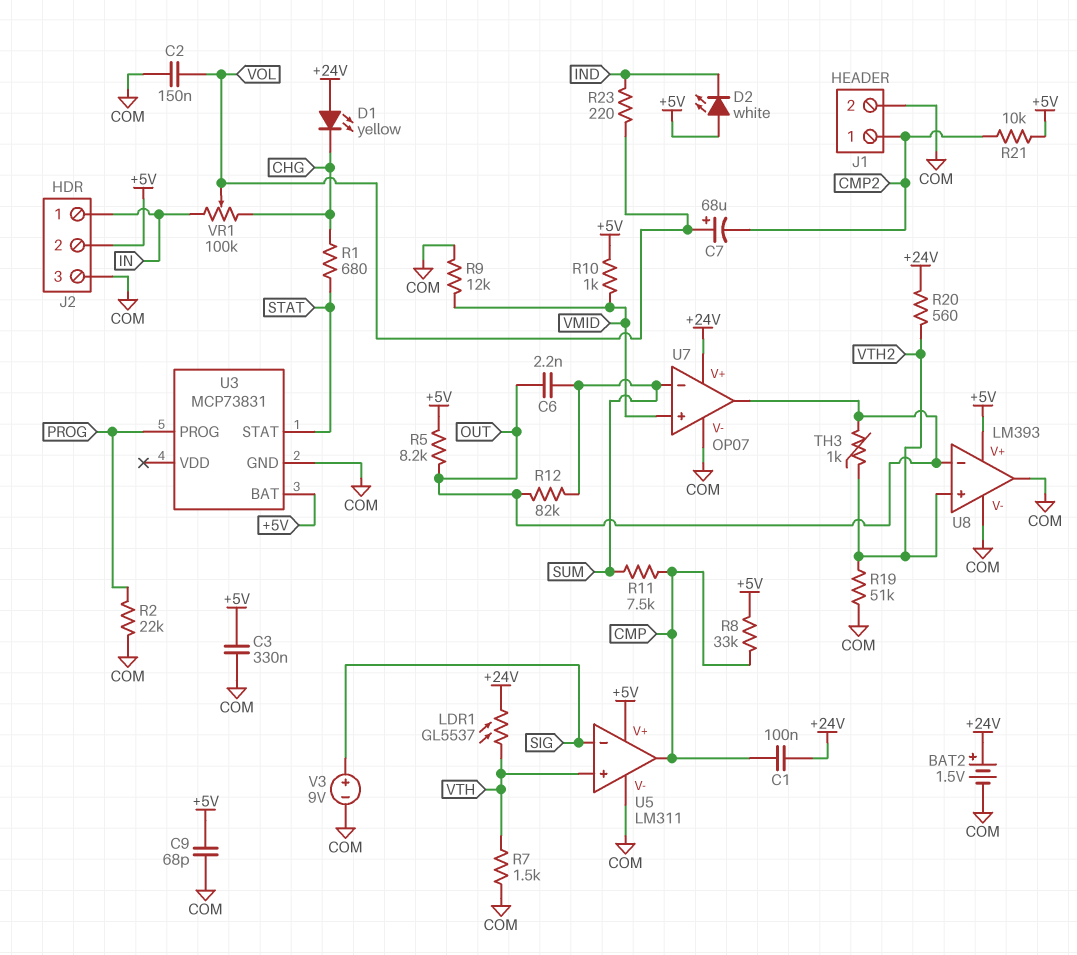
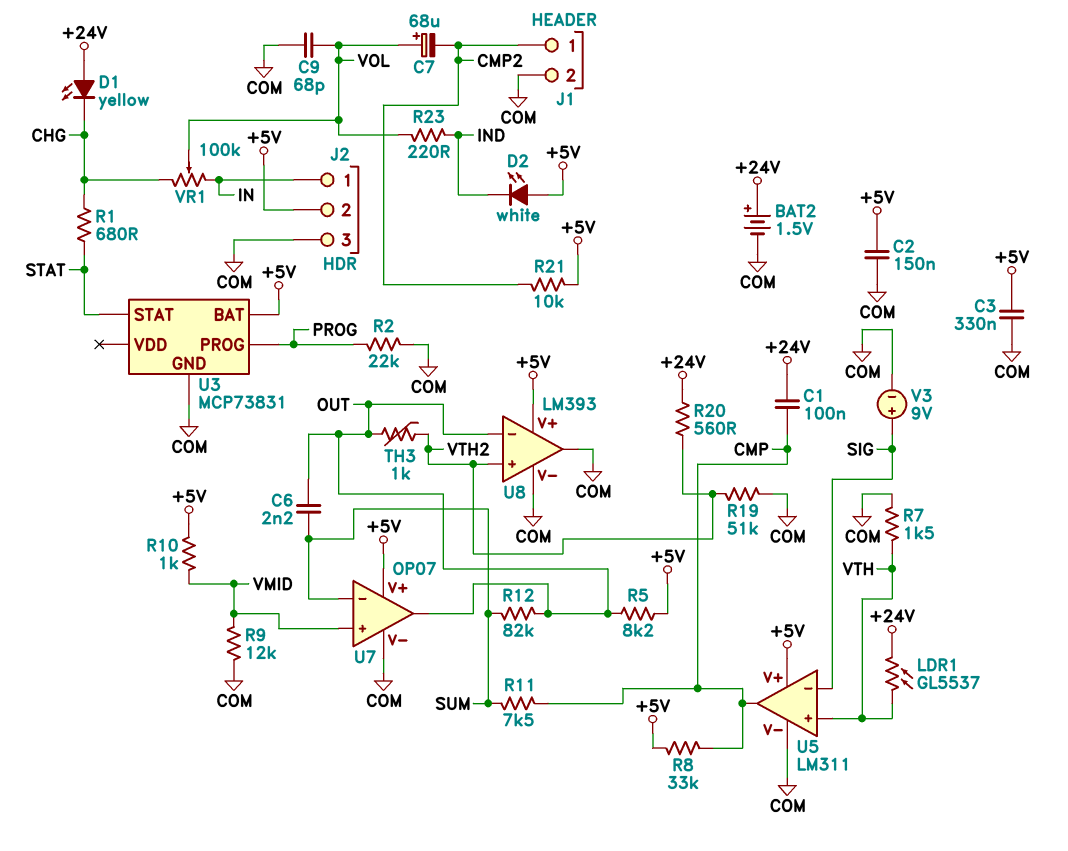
C2: 150nF (COM, VOL) -> 150nF (+5V, COM)
C9: 68pF (+5V, COM) -> 68pF (COM, VOL)
U7 pin V+: +24V -> +5V

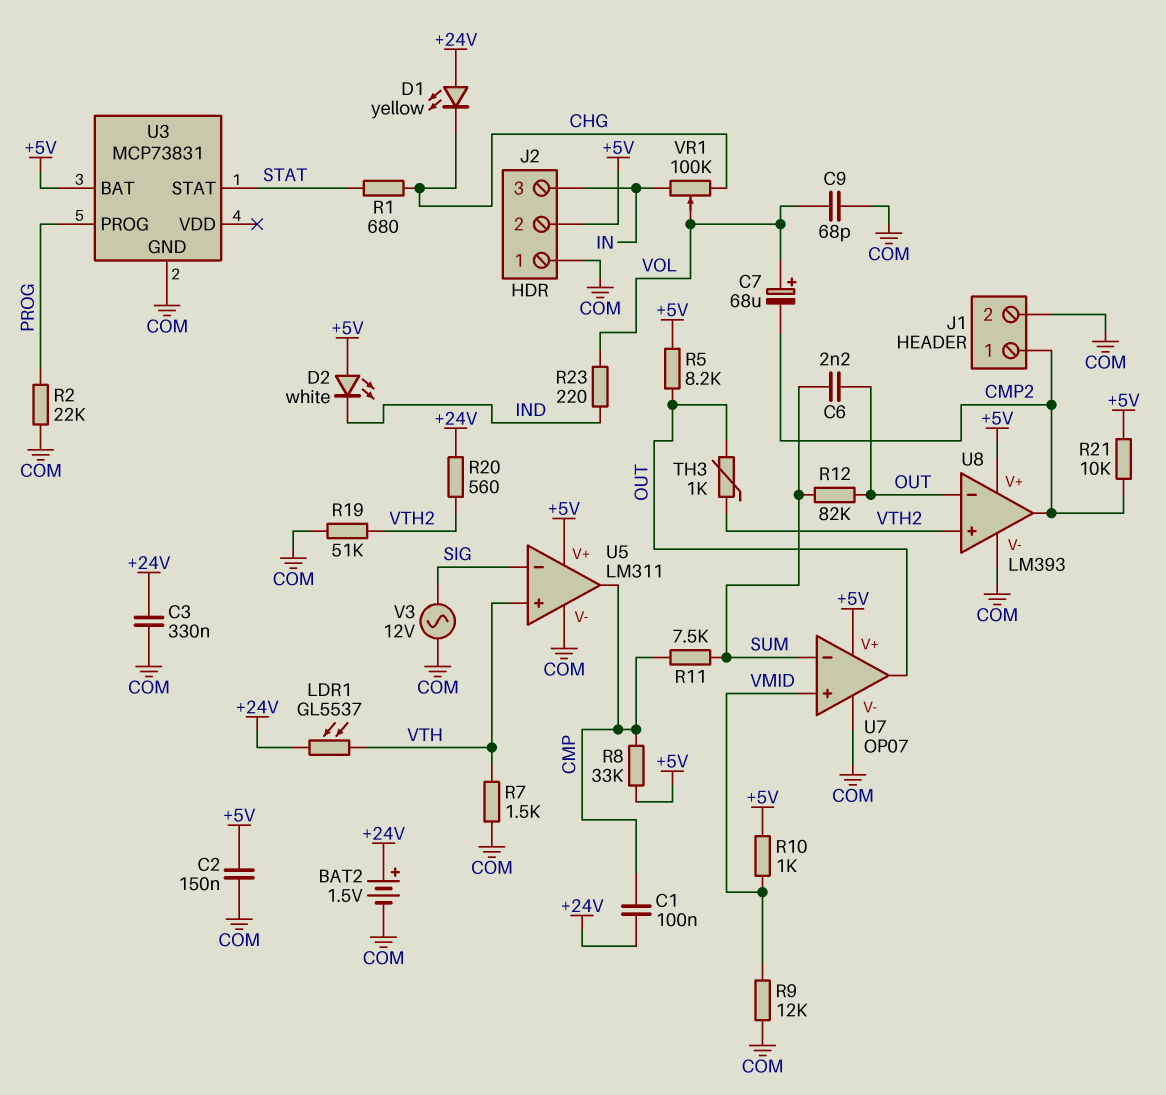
C3: 330nF (+5V, COM) -> 330nF (+24V, COM)
J2 pin 1: IN -> COM
J2 pin 3: COM -> IN
U8 pin out: COM -> CMP2
V3: 9V (plus SIG, minus COM) -> AC 12V (COM, SIG)

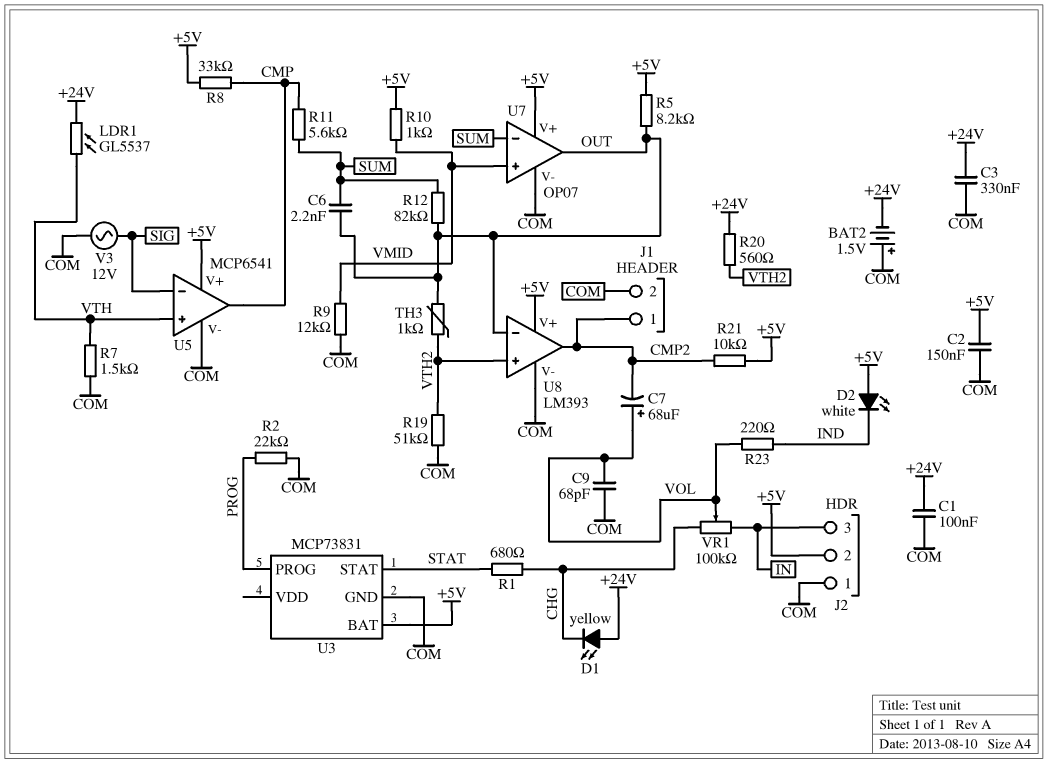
BAT2: 1.5V (plus +24V, minus COM) -> 1.5V (plus COM, minus +24V)
C1: 100nF (+24V, CMP) -> 100nF (+24V, COM)
R11: 7.5k (CMP, SUM) -> 5.6k (CMP, SUM)
U5: LM311 -> MCP6541

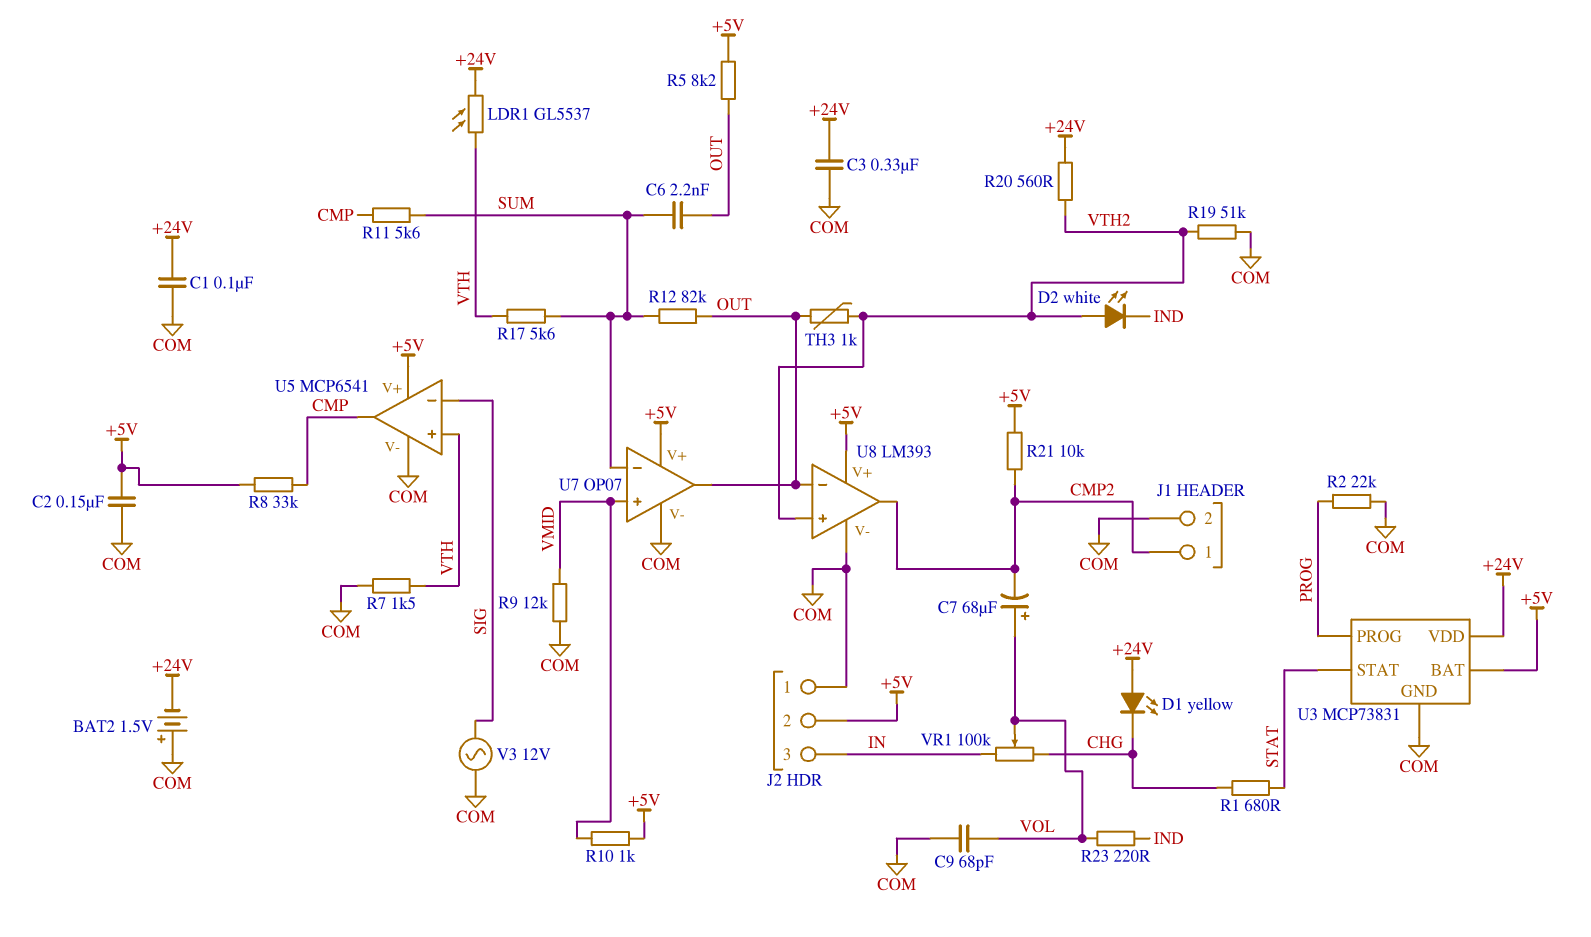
D2: LED white (A +5V, K IND) -> LED white (A VTH2, K IND)
R17: none -> 5.6k (SUM, VTH)
U3 pin VDD: none -> +24V

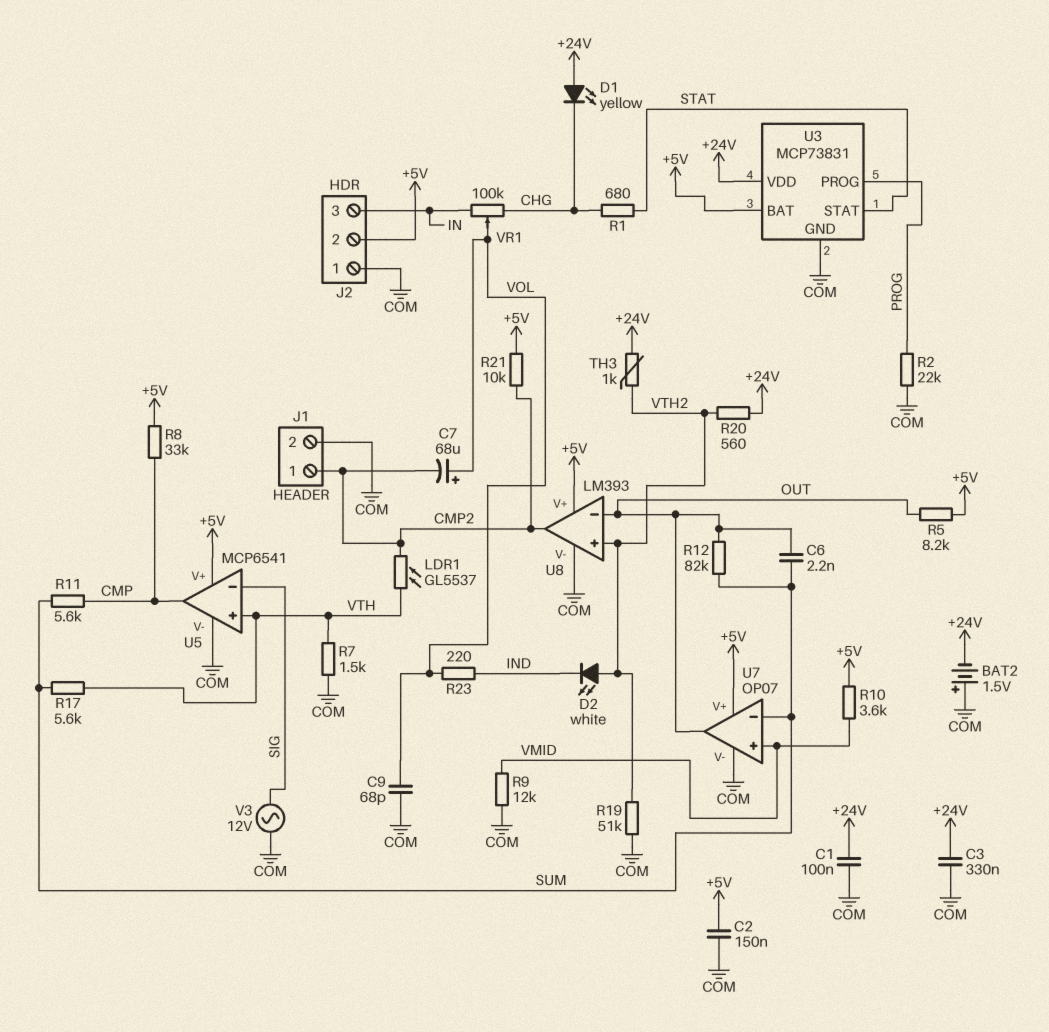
LDR1: GL5537 (+24V, VTH) -> GL5537 (CMP2, VTH)
R10: 1k (+5V, VMID) -> 3.6k (+5V, VMID)
TH3: 1k (OUT, VTH2) -> 1k (+24V, VTH2)

